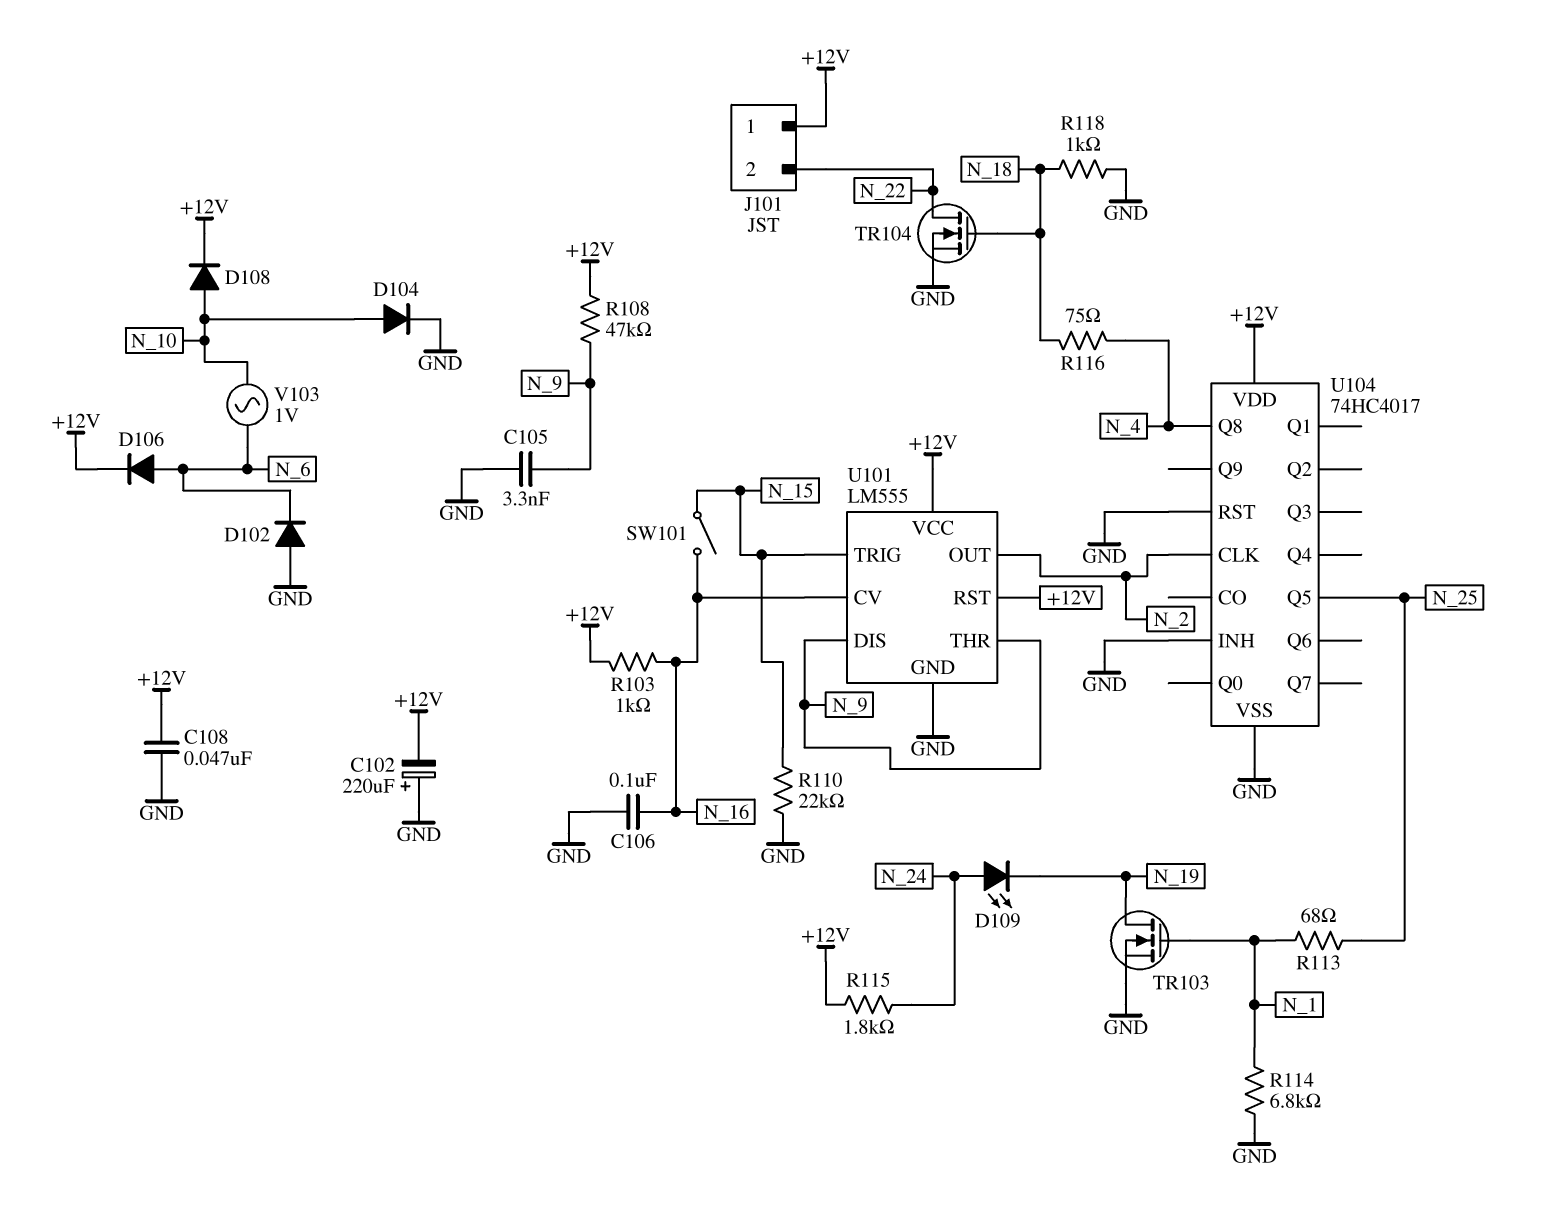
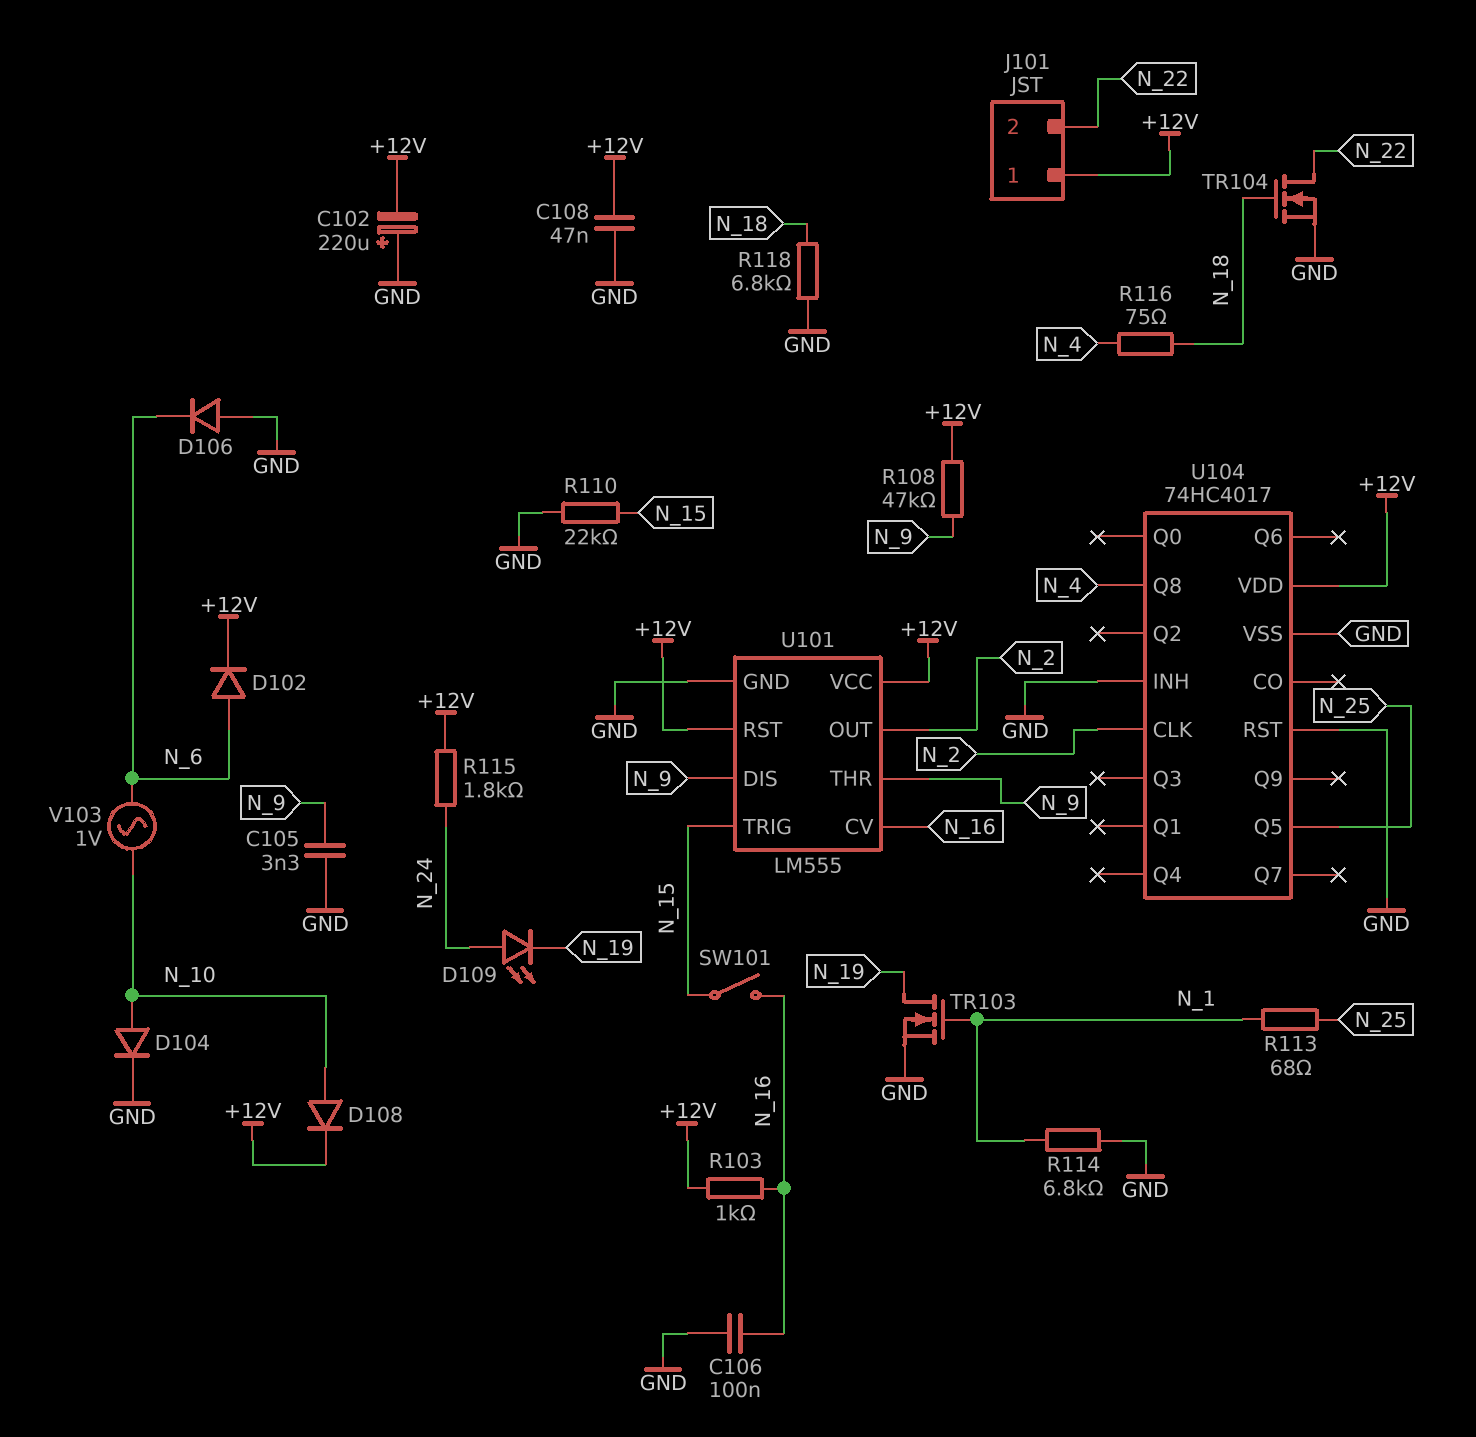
D102: diode (A GND, K N_6) -> diode (A N_6, K +12V)
D106: diode (A N_6, K +12V) -> diode (A GND, K N_6)
R118: 1k (GND, N_18) -> 6.8k (GND, N_18)

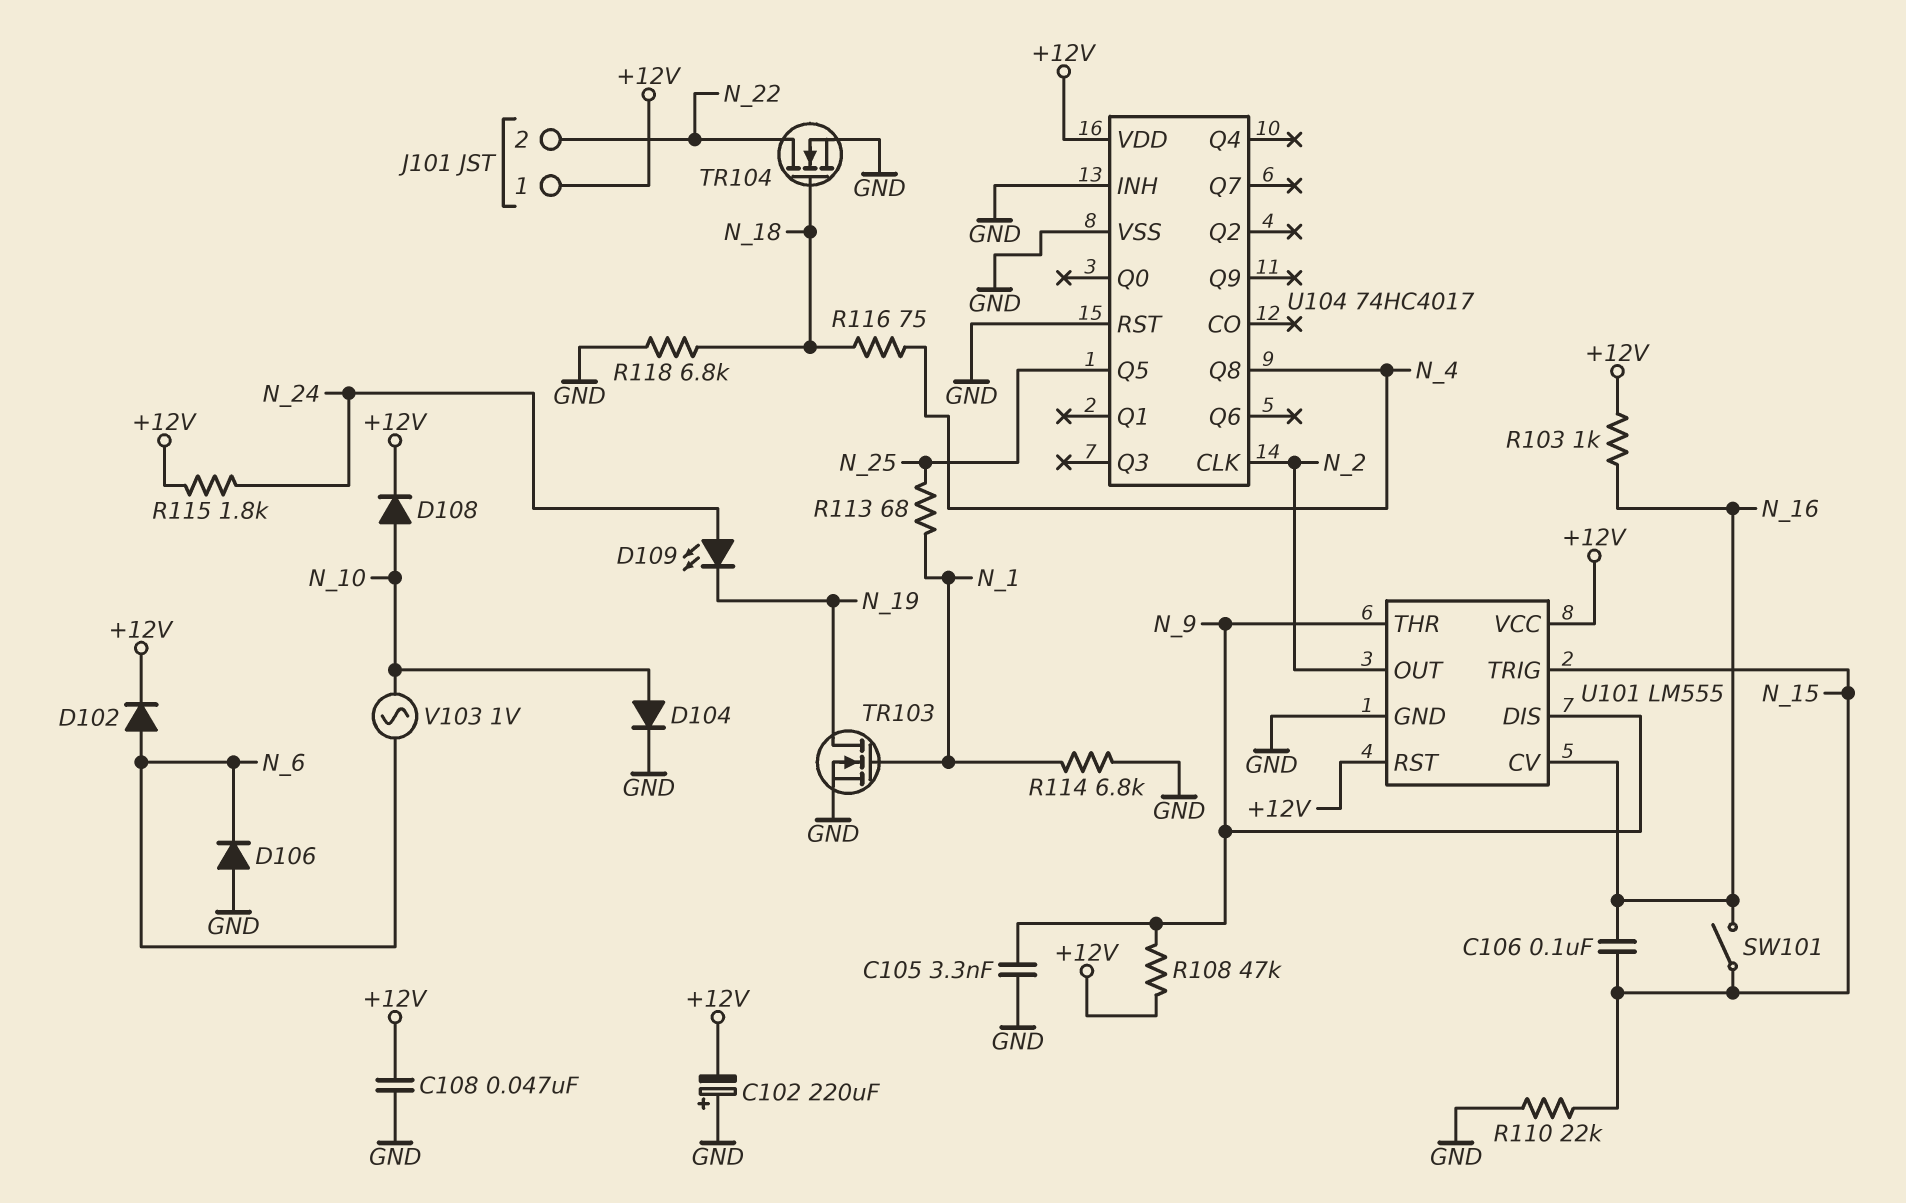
C106: 100nF (GND, N_16) -> 100nF (N_15, N_16)

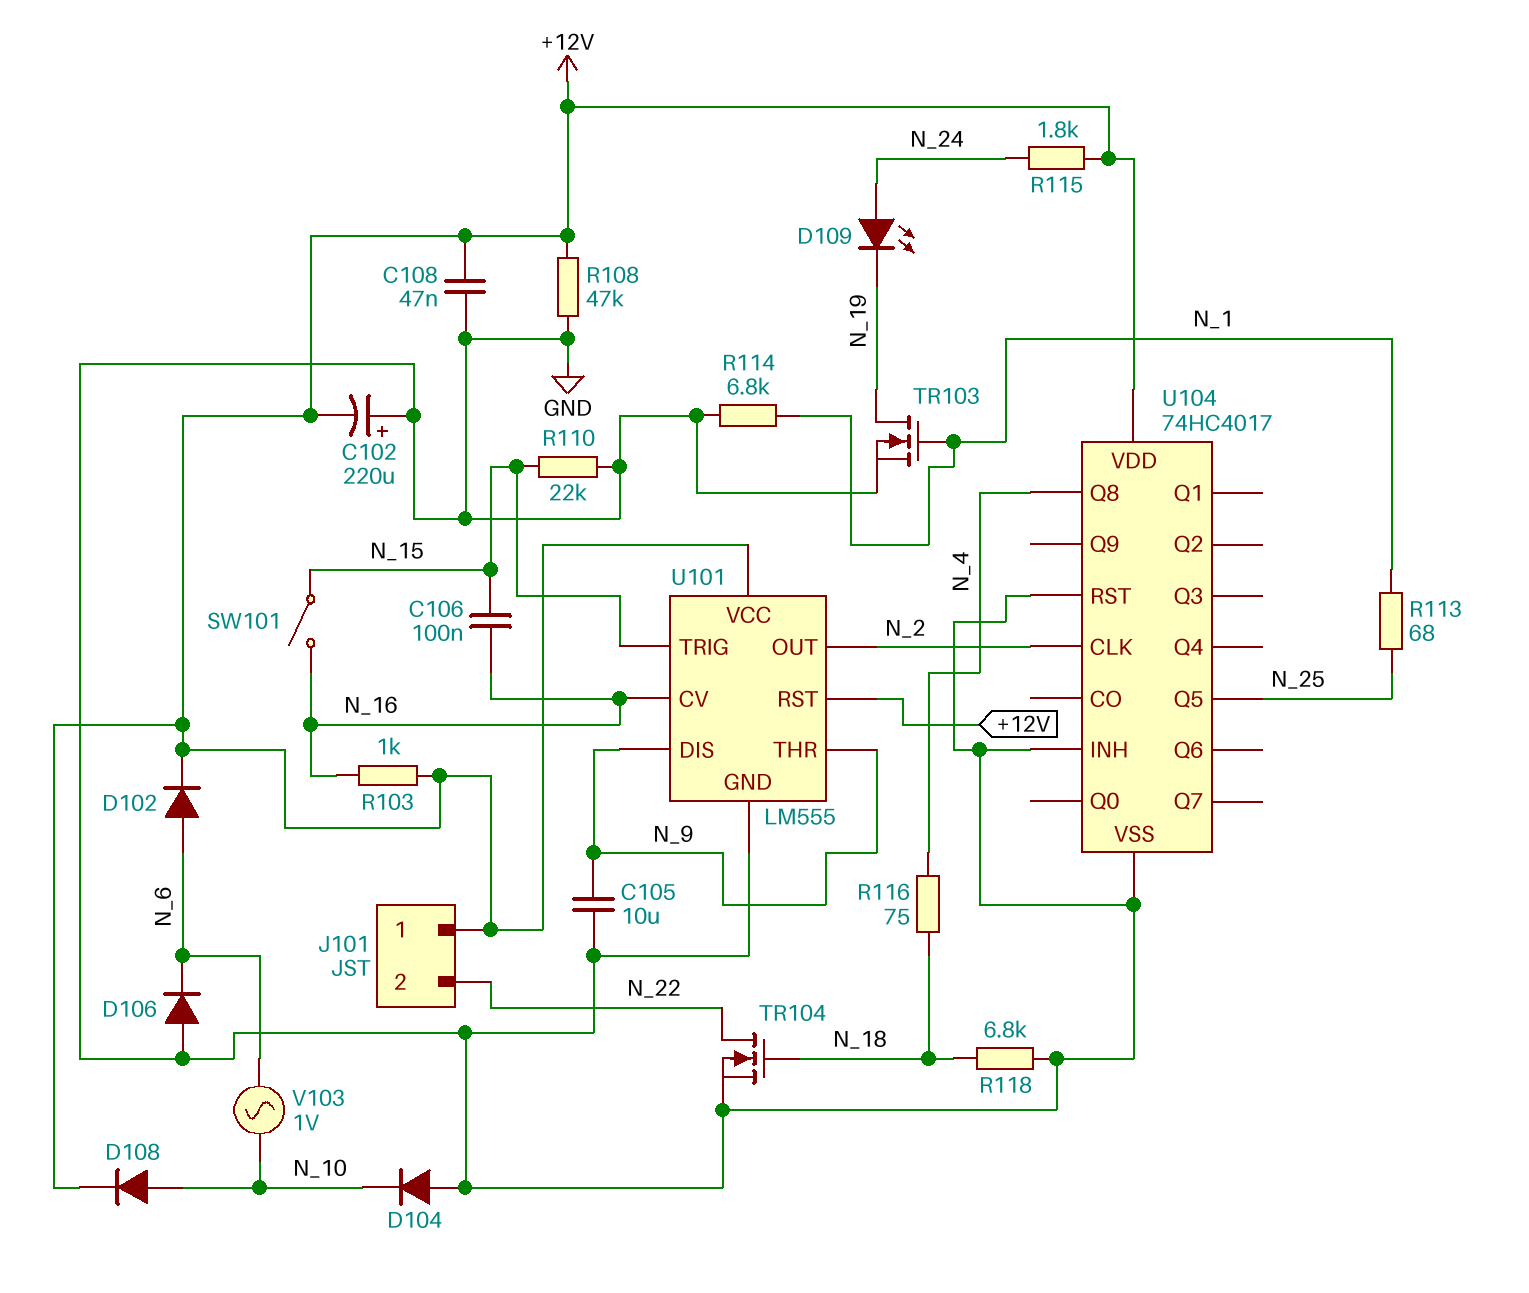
C105: 3.3nF (GND, N_9) -> 10uF (GND, N_9)
D104: diode (A N_10, K GND) -> diode (A GND, K N_10)
R108: 47k (+12V, N_9) -> 47k (+12V, GND)

